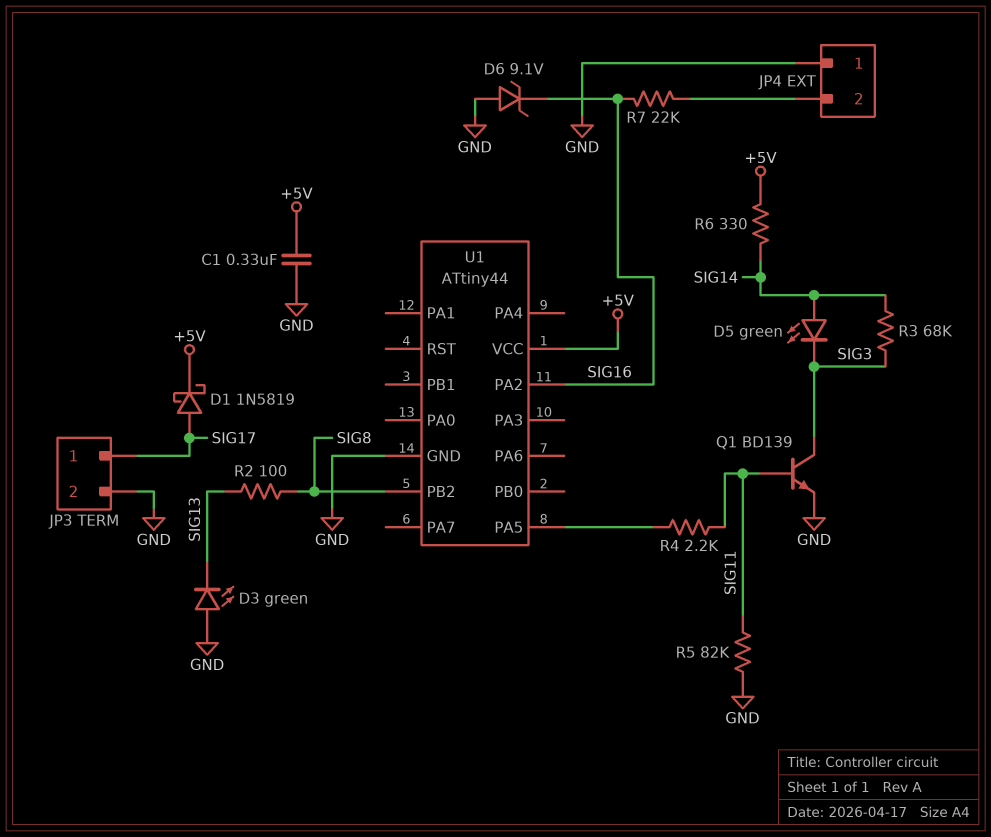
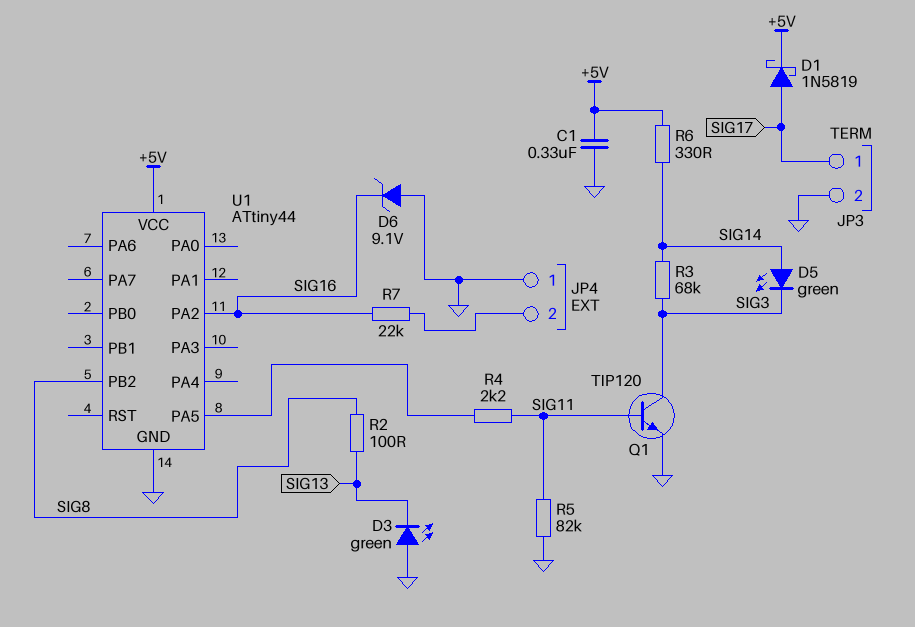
Q1: NPN BD139 (B SIG11, C SIG3, E GND) -> NPN TIP120 (B SIG11, C SIG3, E GND)

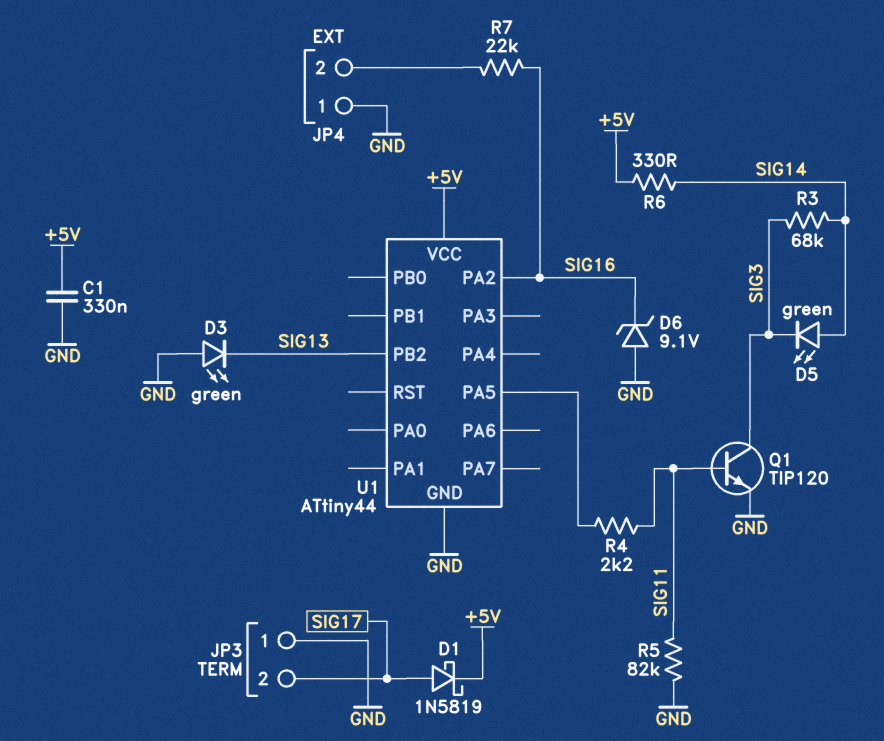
JP3 pin 1: SIG17 -> GND
JP3 pin 2: GND -> SIG17
R2: 100 (SIG8, SIG13) -> none
U1 pin PB2: SIG8 -> SIG13

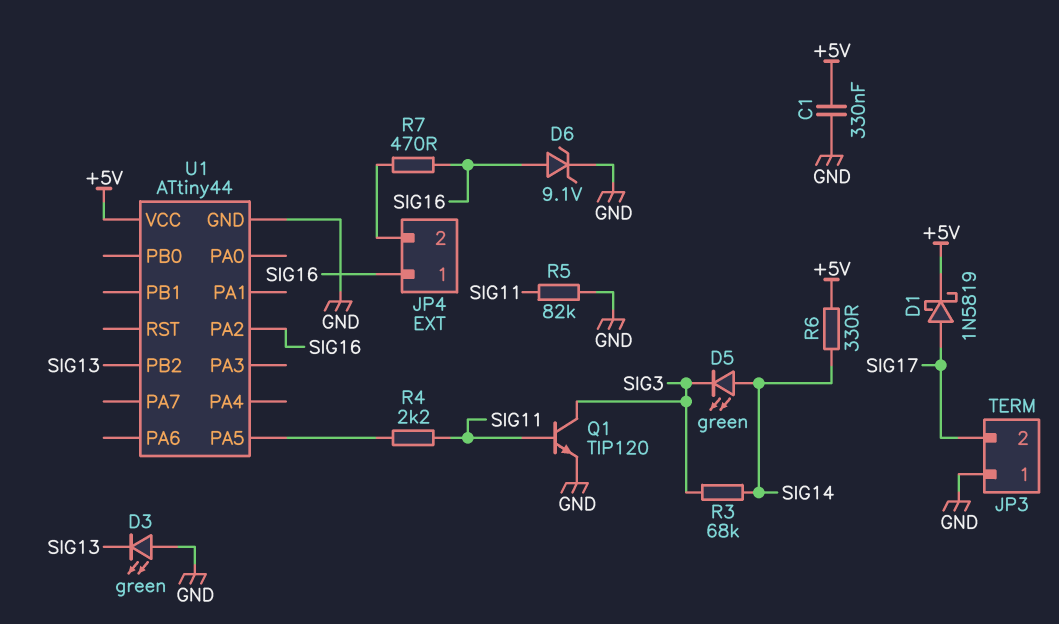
D6: zener 9.1V (A GND, K SIG16) -> zener 9.1V (A SIG16, K GND)
JP4 pin 1: GND -> SIG16
R7: 22k (JP4/2, SIG16) -> 470 (JP4/2, SIG16)

